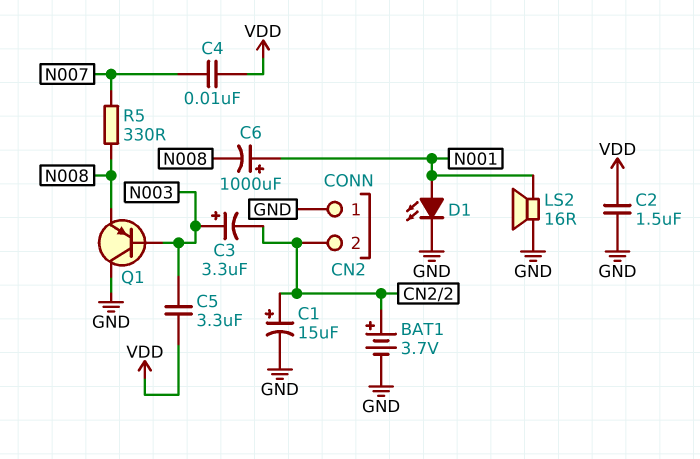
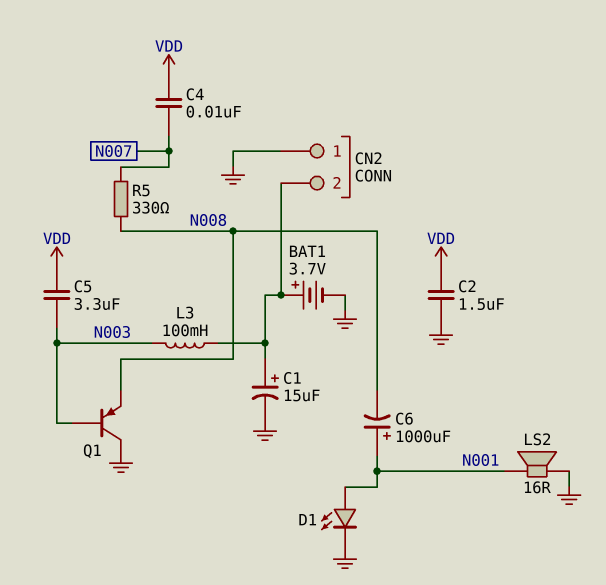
C3: 3.3uF (plus N003, minus CN2/2) -> none
L3: none -> 100mH (CN2/2, N003)

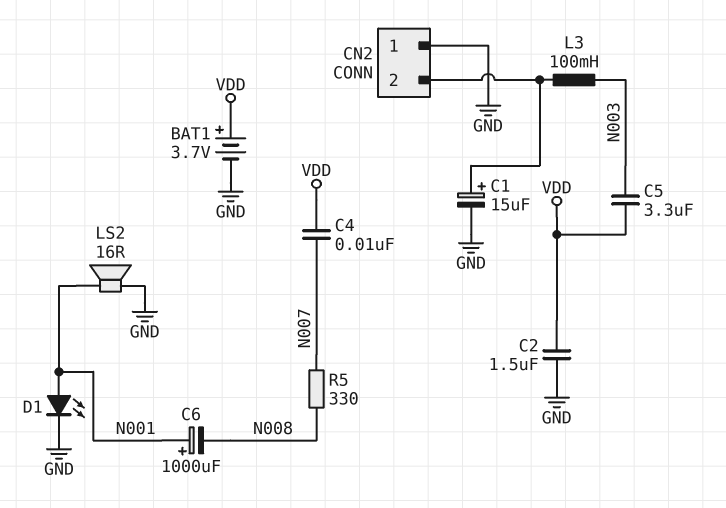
BAT1: 3.7V (plus CN2/2, minus GND) -> 3.7V (plus VDD, minus GND)
Q1: PNP (B N003, C GND, E N008) -> none

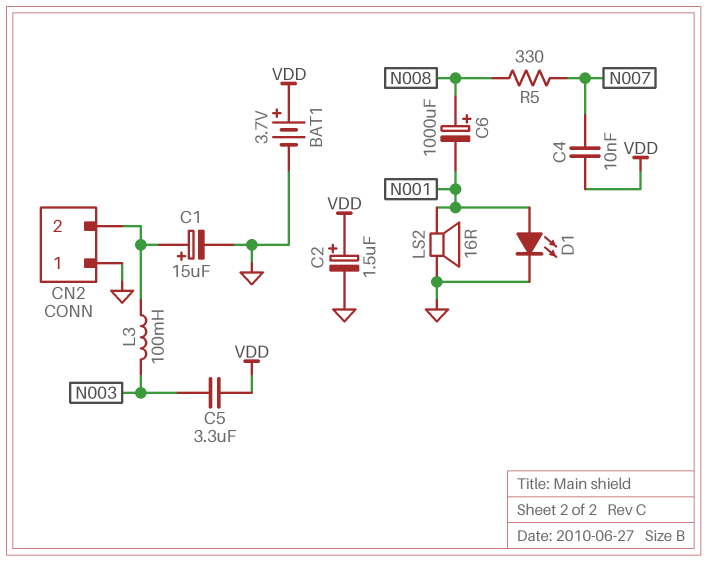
C2: 1.5uF (GND, VDD) -> 1.5uF (plus VDD, minus GND)
C6: 1000uF (plus N001, minus N008) -> 1000uF (plus N008, minus N001)

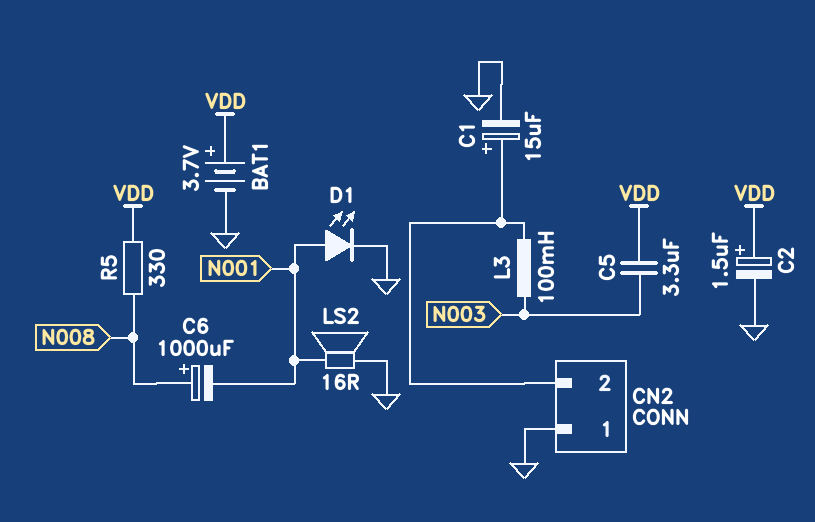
C4: 10nF (N007, VDD) -> none
R5: 330 (N007, N008) -> 330 (N008, VDD)

